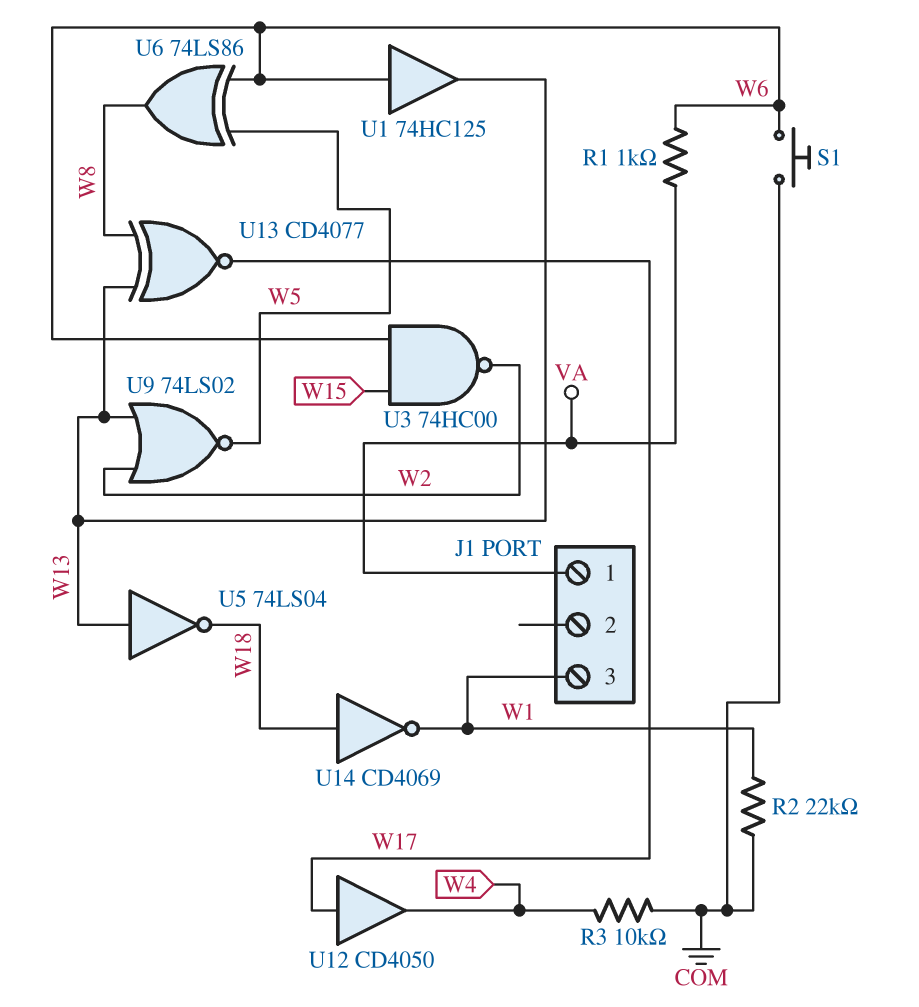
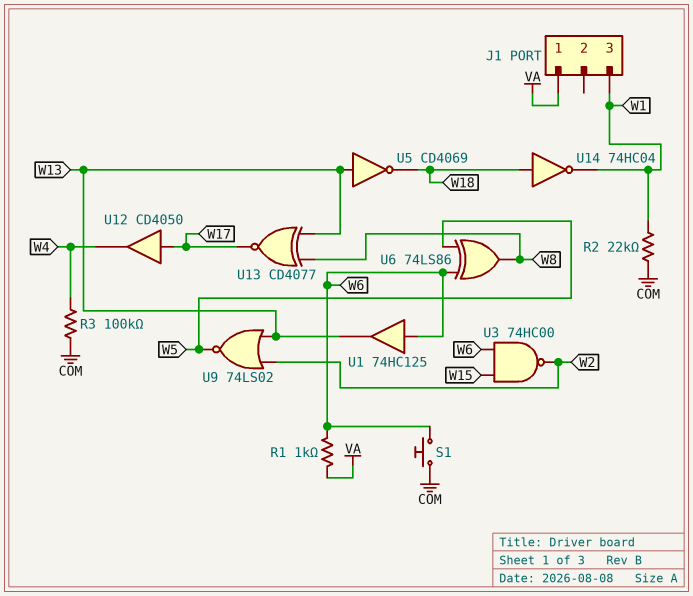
R3: 10k (COM, W4) -> 100k (COM, W4)
U5: NOT 74LS04 (in W13, out W18) -> NOT CD4069 (in W13, out W18)
U14: NOT CD4069 (in W18, out W1) -> NOT 74HC04 (in W18, out W1)

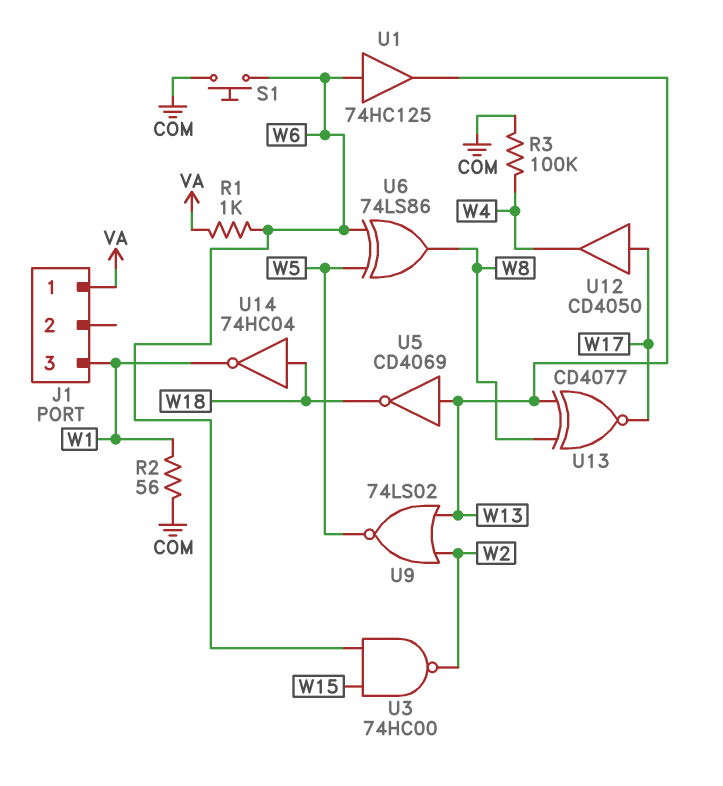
R2: 22k (COM, W1) -> 56 (COM, W1)

